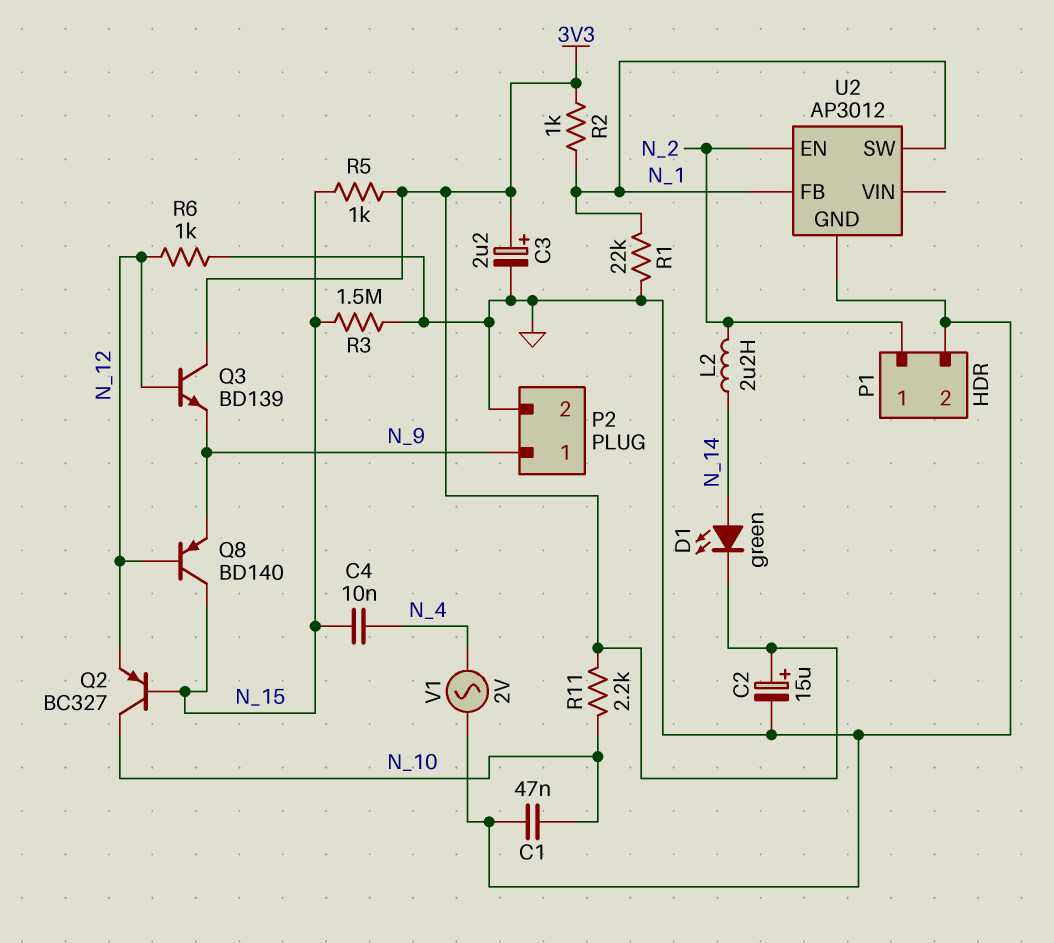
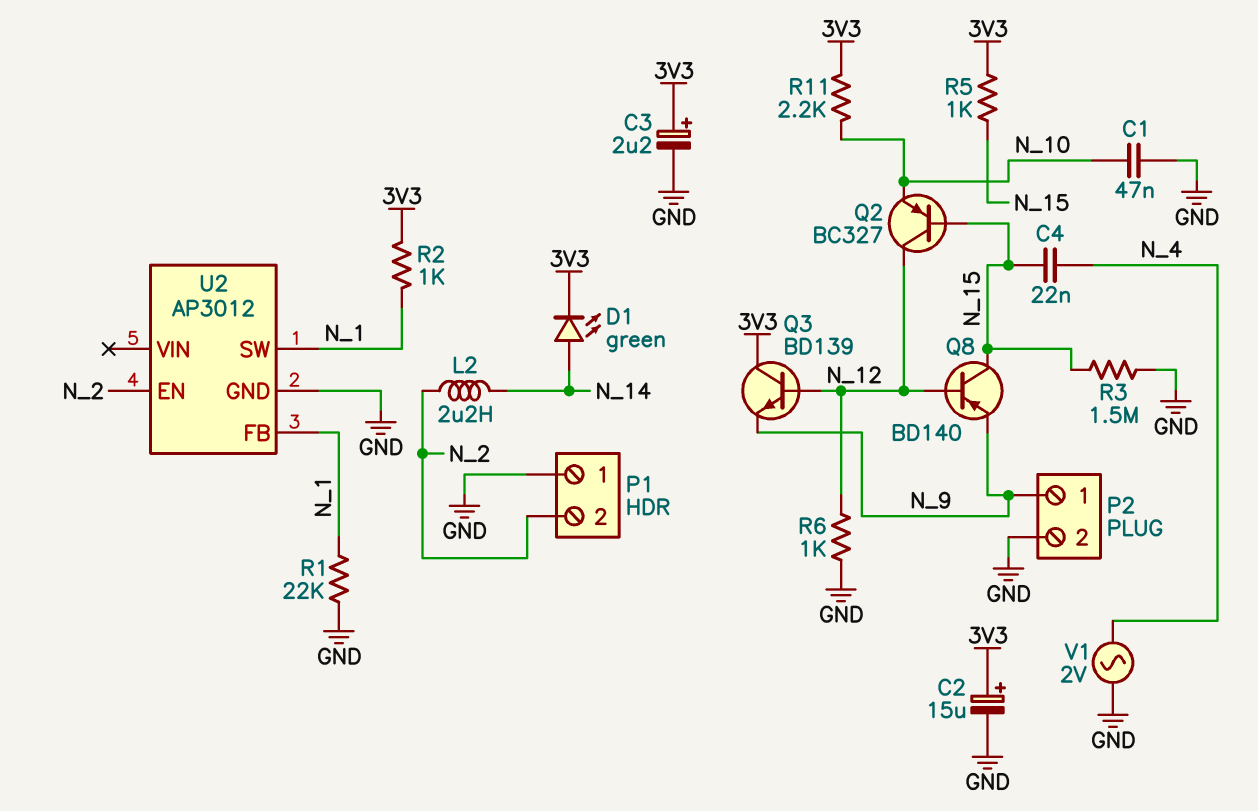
C4: 10nF (N_4, N_15) -> 22nF (N_4, N_15)
P1 pin 1: N_2 -> GND
P1 pin 2: GND -> N_2
Q2: PNP BC327 (B N_15, C N_10, E N_12) -> PNP BC327 (B N_15, C N_12, E N_10)

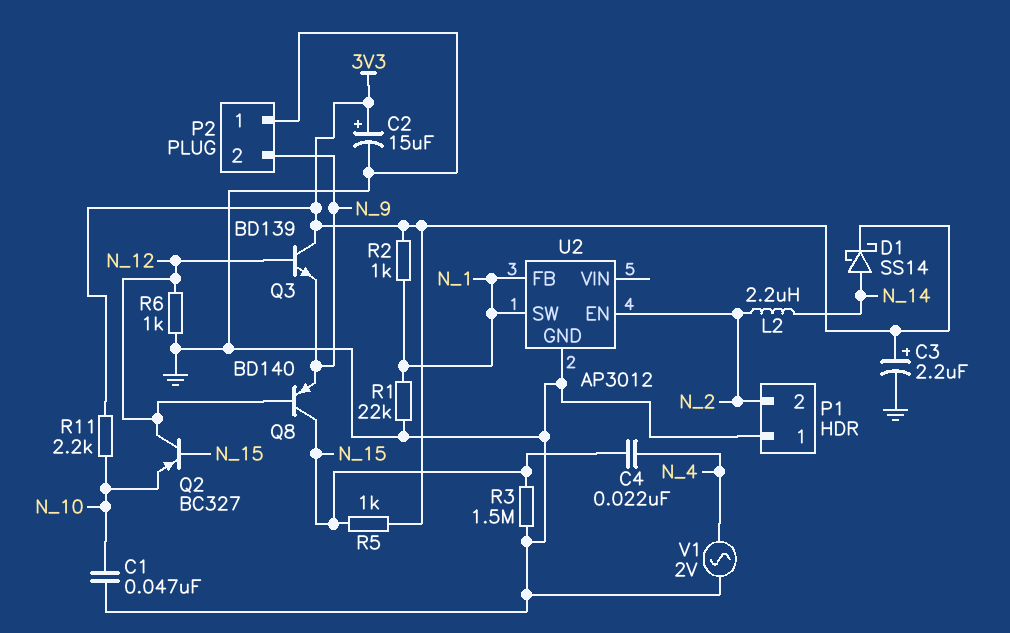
D1: LED green (A N_14, K 3V3) -> schottky SS14 (A N_14, K 3V3)
P2 pin 1: N_9 -> GND
P2 pin 2: GND -> N_9

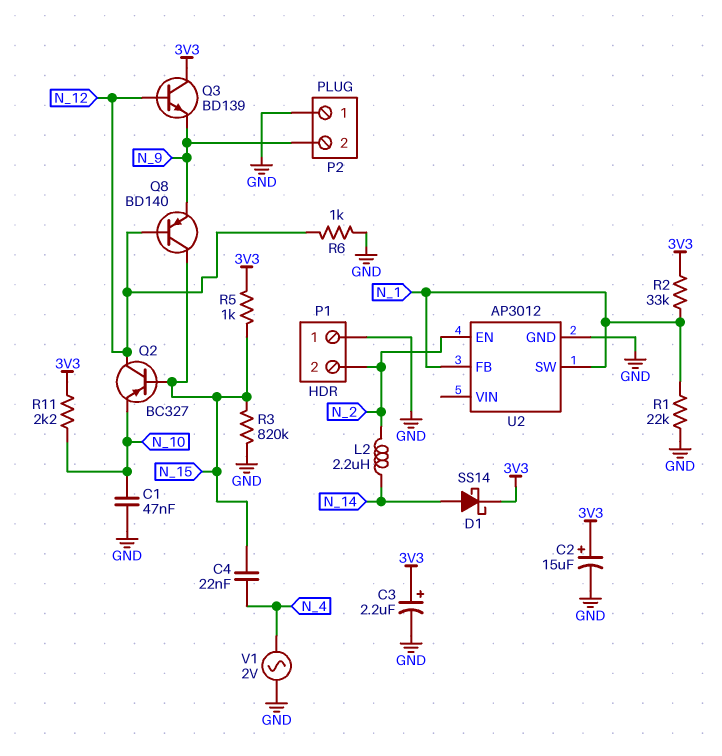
R2: 1k (3V3, N_1) -> 33k (3V3, N_1)
R3: 1.5M (GND, N_15) -> 820k (GND, N_15)

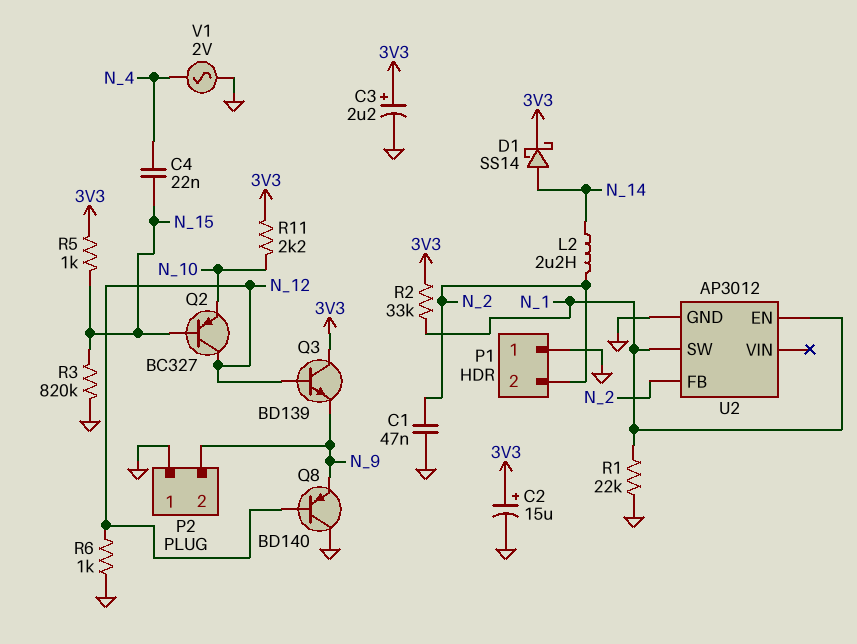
C1: 47nF (GND, N_10) -> 47nF (GND, N_2)
Q8: PNP BD140 (B N_12, C N_15, E N_9) -> PNP BD140 (B N_12, C GND, E N_9)
U2 pin EN: N_2 -> N_1
U2 pin FB: N_1 -> N_2

